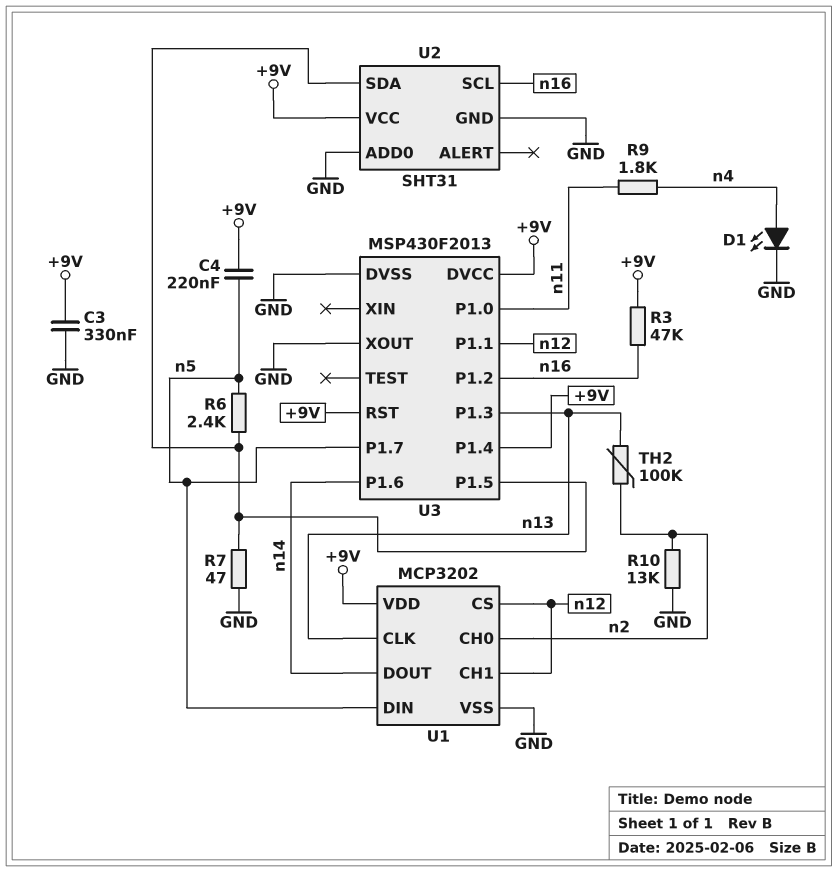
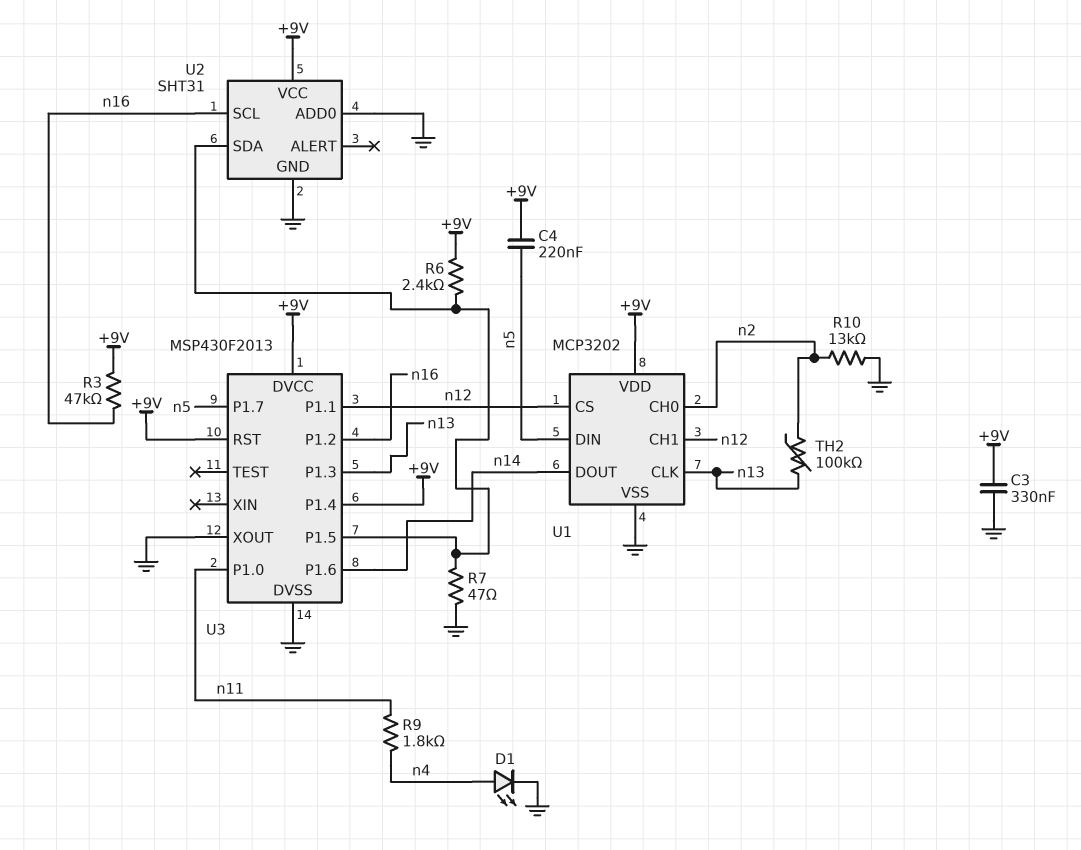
R6: 2.4k (U2/SDA, n5) -> 2.4k (+9V, U2/SDA)

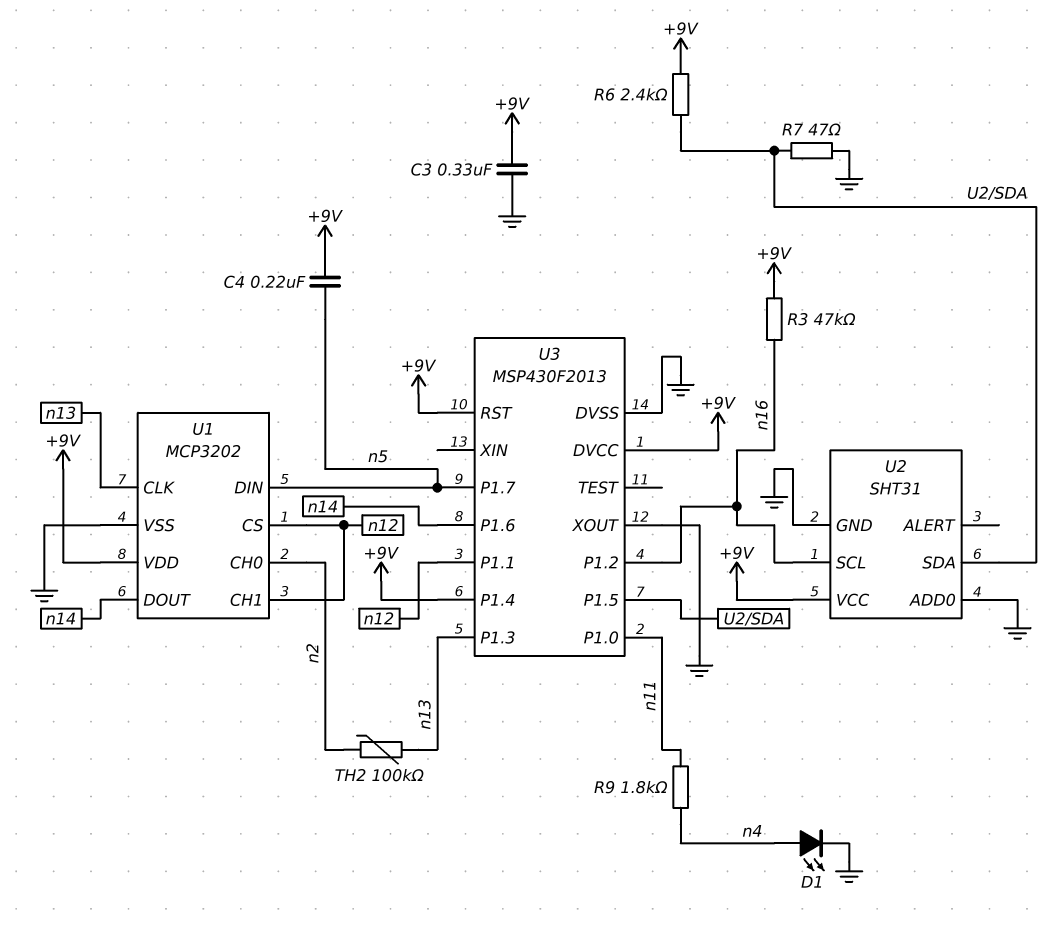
R10: 13k (GND, n2) -> none

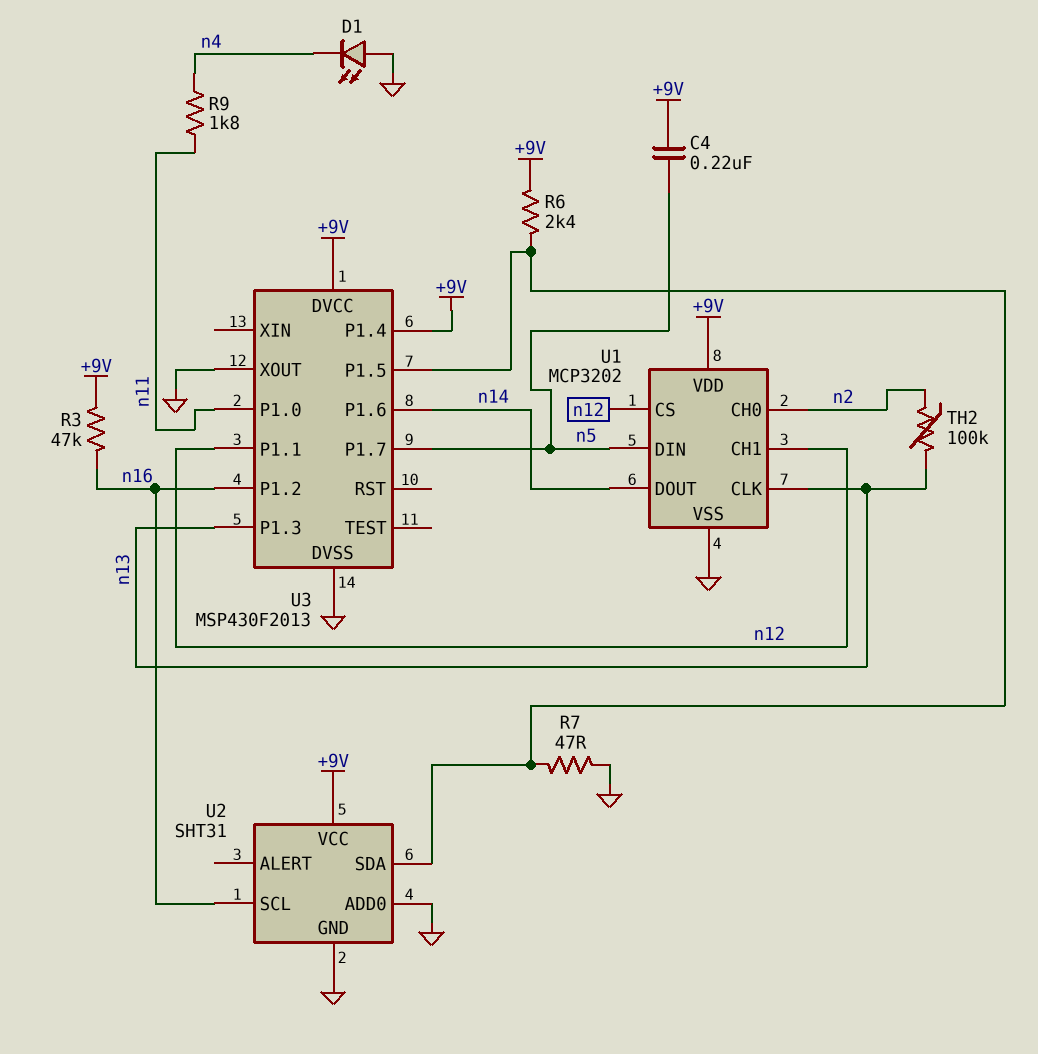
C3: 330nF (+9V, GND) -> none
D1: LED (A n4, K GND) -> LED (A GND, K n4)
U3 pin RST: +9V -> none

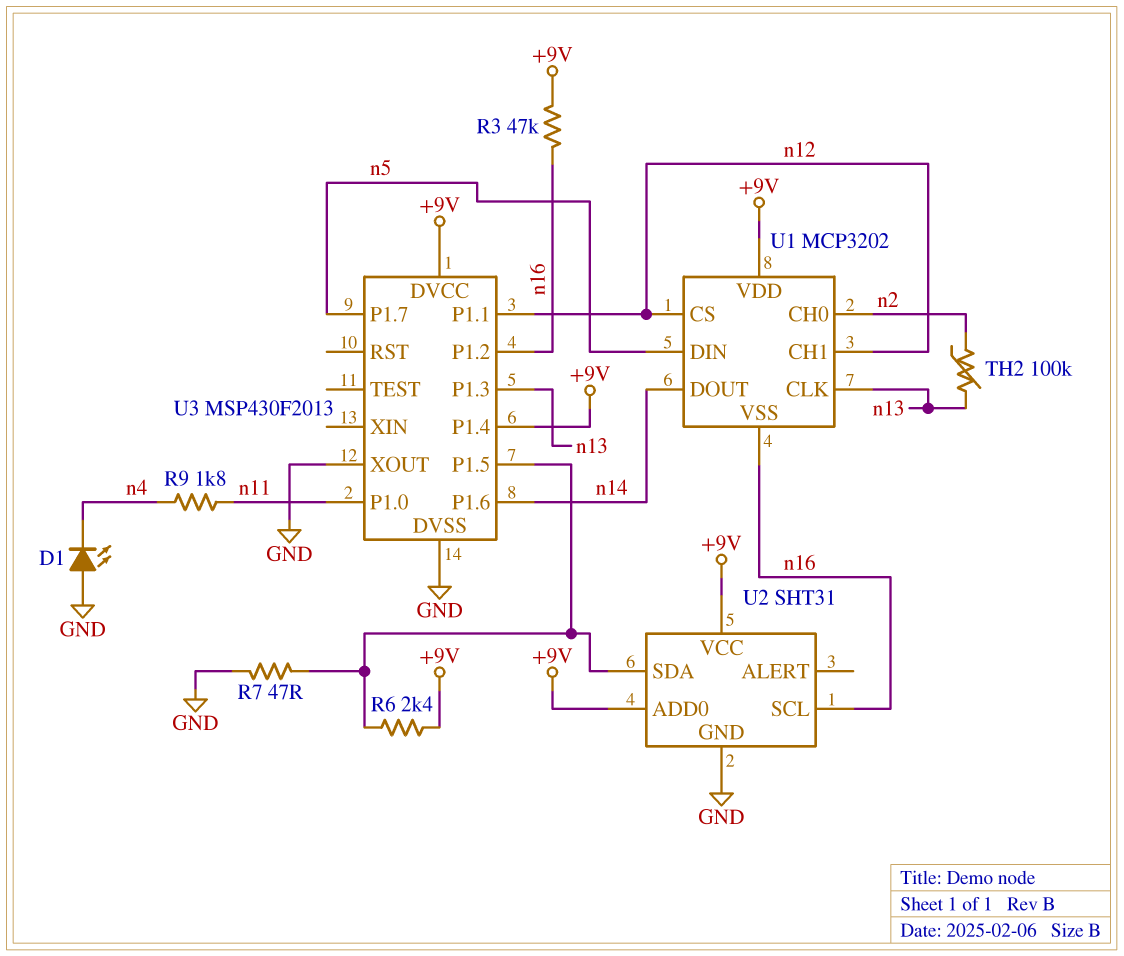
C4: 220nF (+9V, n5) -> none
U1 pin VSS: GND -> n16
U2 pin ADD0: GND -> +9V

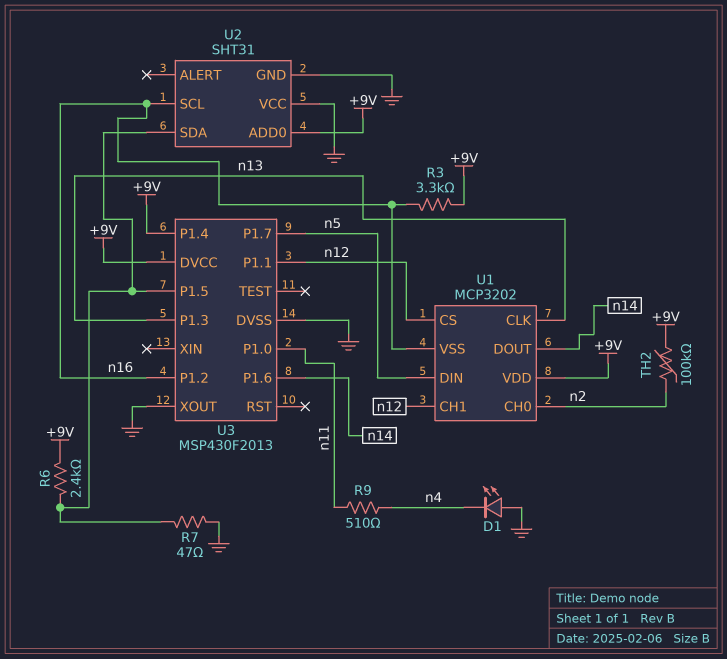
R3: 47k (+9V, n16) -> 3.3k (+9V, n16)
R9: 1.8k (n4, n11) -> 510 (n4, n11)
TH2: 100k (n2, n13) -> 100k (+9V, n2)
U2 pin VCC: +9V -> GND

